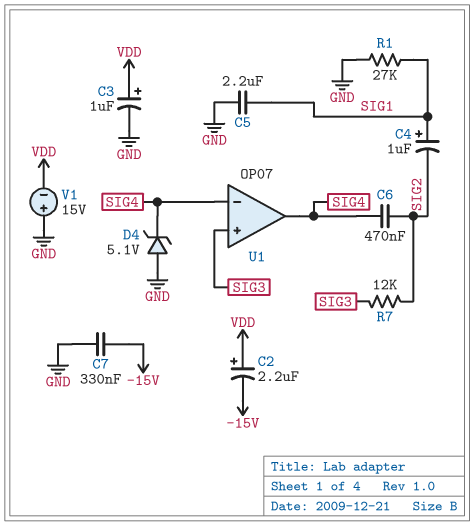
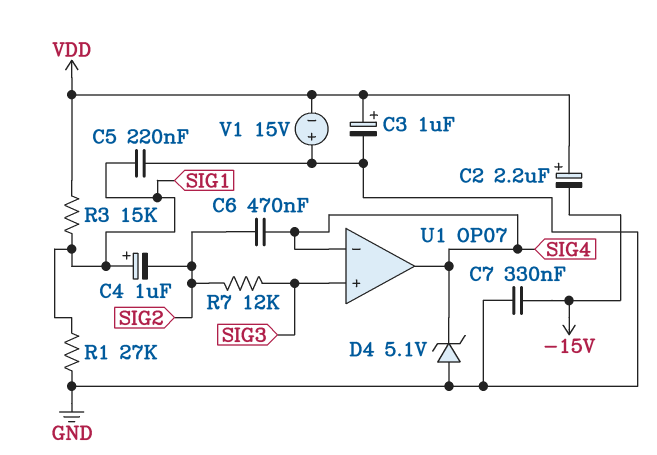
C5: 2.2uF (GND, SIG1) -> 220nF (GND, SIG1)
R3: none -> 15k (SIG1, VDD)

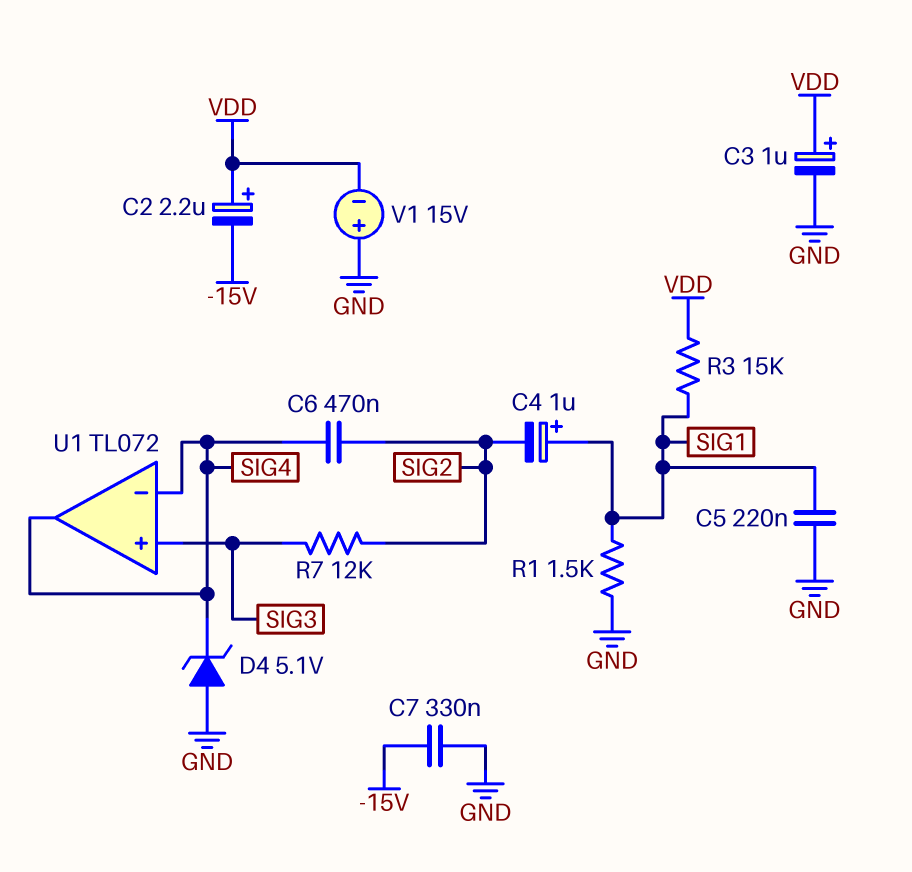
R1: 27k (GND, SIG1) -> 1.5k (GND, SIG1)
U1: OP07 -> TL072

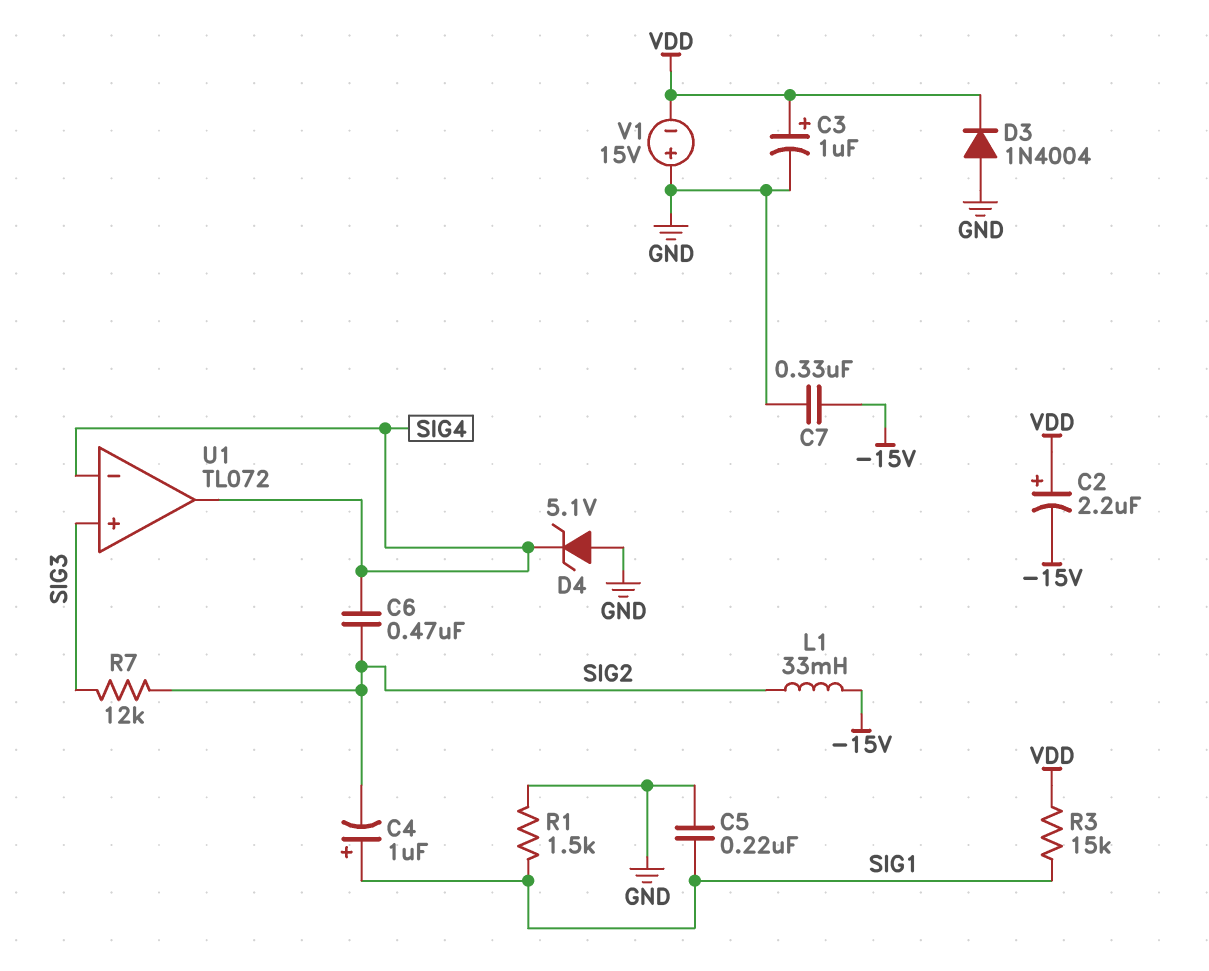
D3: none -> diode 1N4004 (A GND, K VDD)
L1: none -> 33mH (-15V, SIG2)

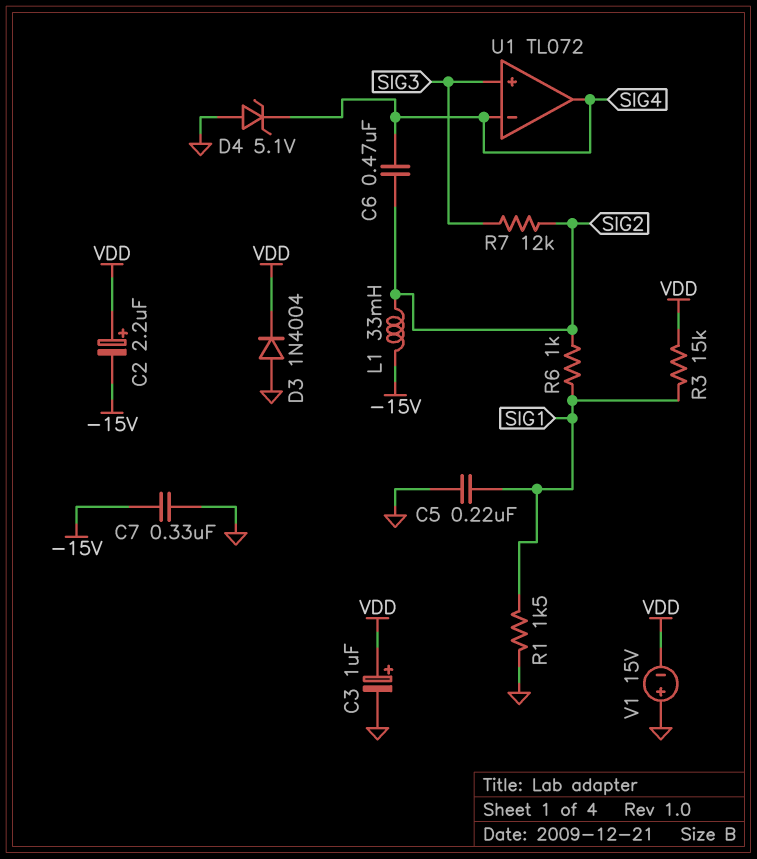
C4: 1uF (plus SIG1, minus SIG2) -> none
R6: none -> 1k (SIG1, SIG2)

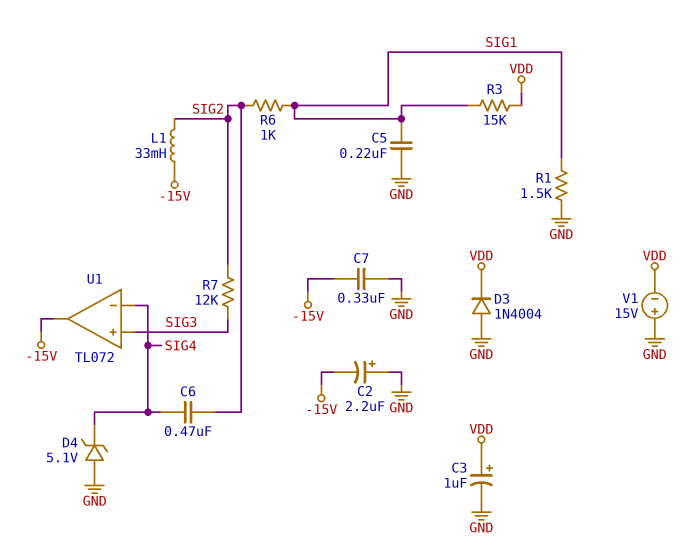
C2: 2.2uF (plus VDD, minus -15V) -> 2.2uF (plus GND, minus -15V)
U1 pin out: SIG4 -> -15V

